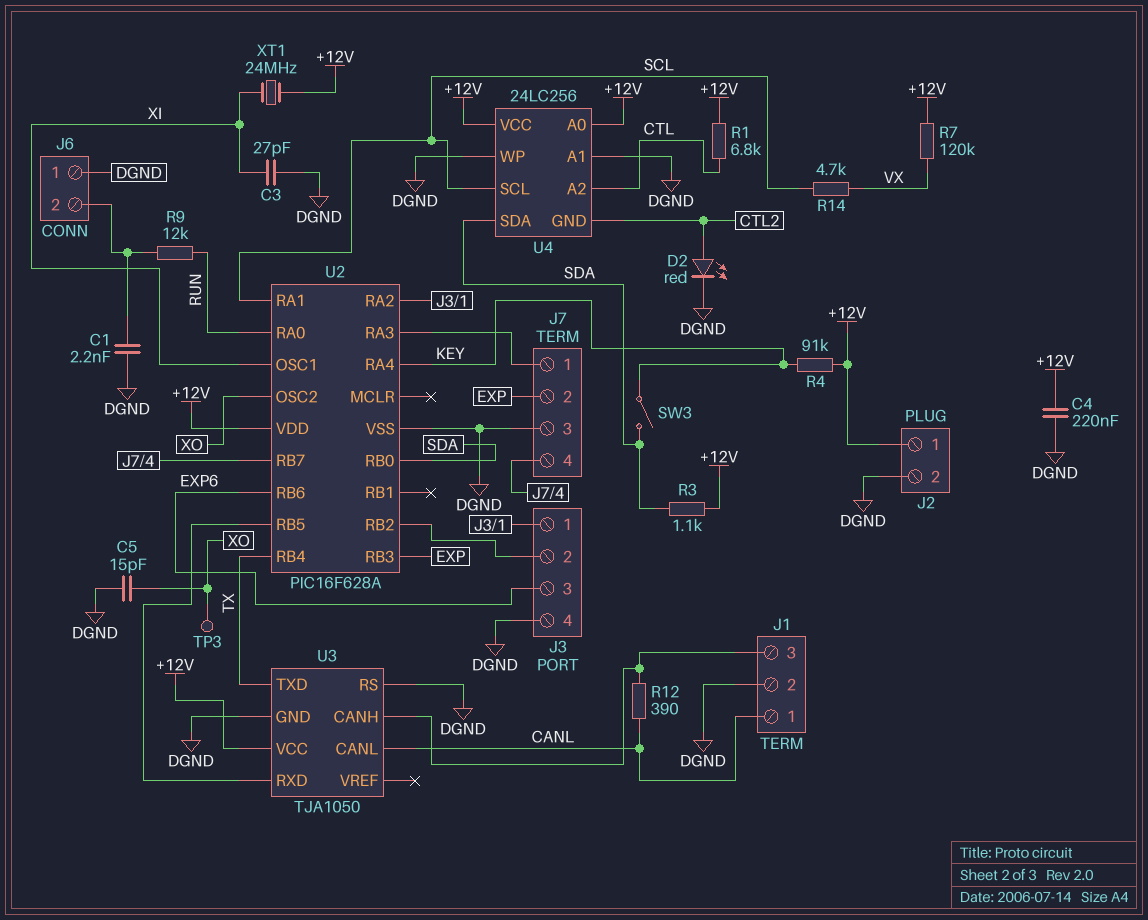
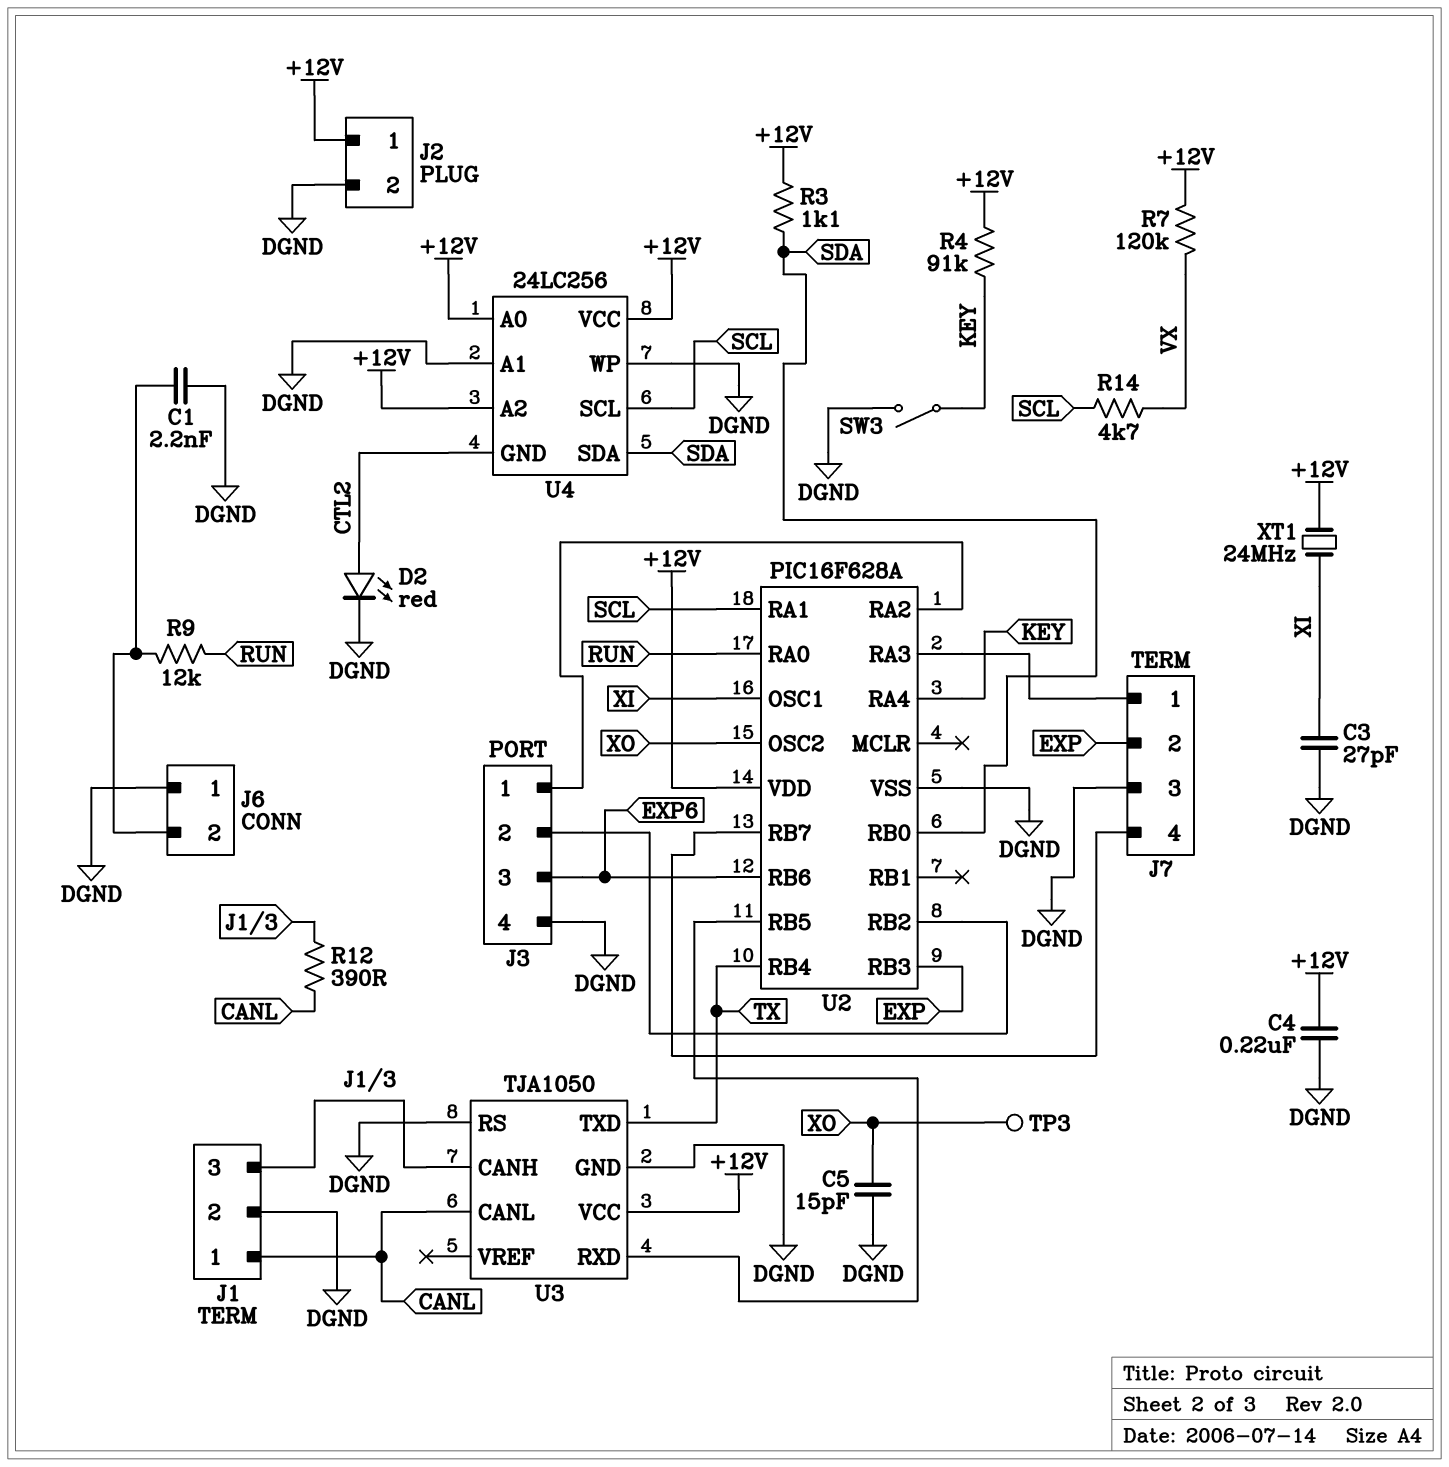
R1: 6.8k (+12V, CTL) -> none
SW3: switch (KEY, SDA) -> switch (DGND, KEY)
U4 pin A2: CTL -> +12V

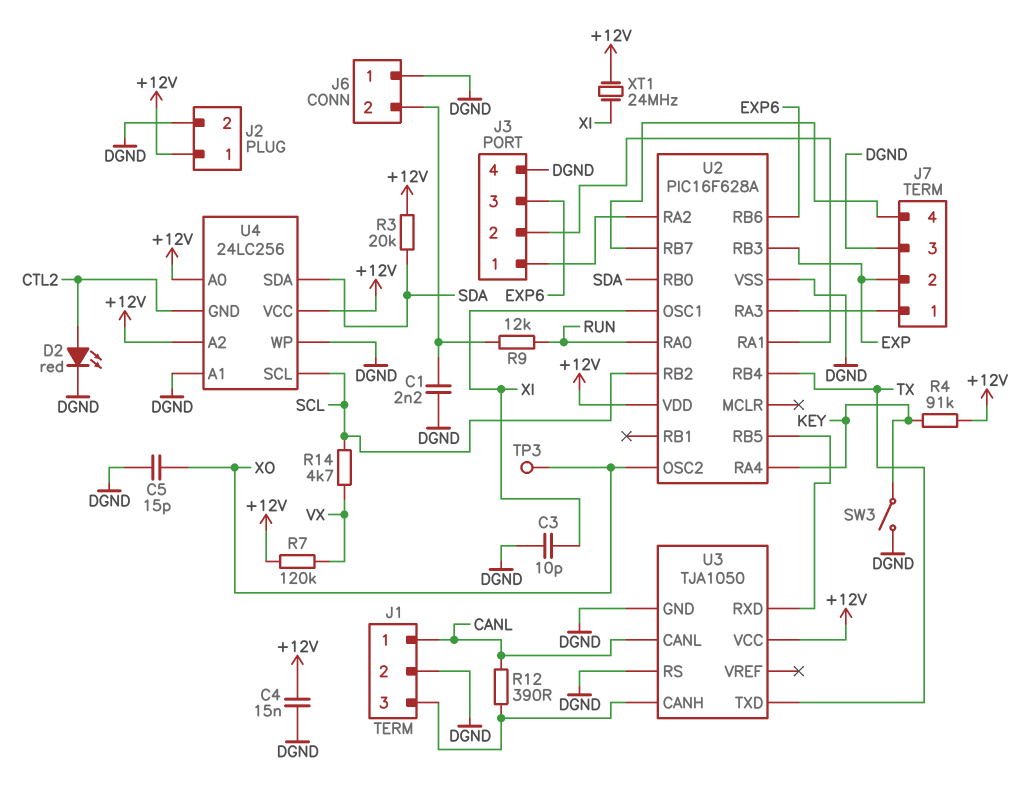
C3: 27pF (DGND, XI) -> 10pF (DGND, XI)
C4: 220nF (+12V, DGND) -> 15nF (+12V, DGND)
R3: 1.1k (+12V, SDA) -> 20k (+12V, SDA)
U2 pin RA1: SCL -> J3/2
U2 pin RB2: J3/2 -> SCL

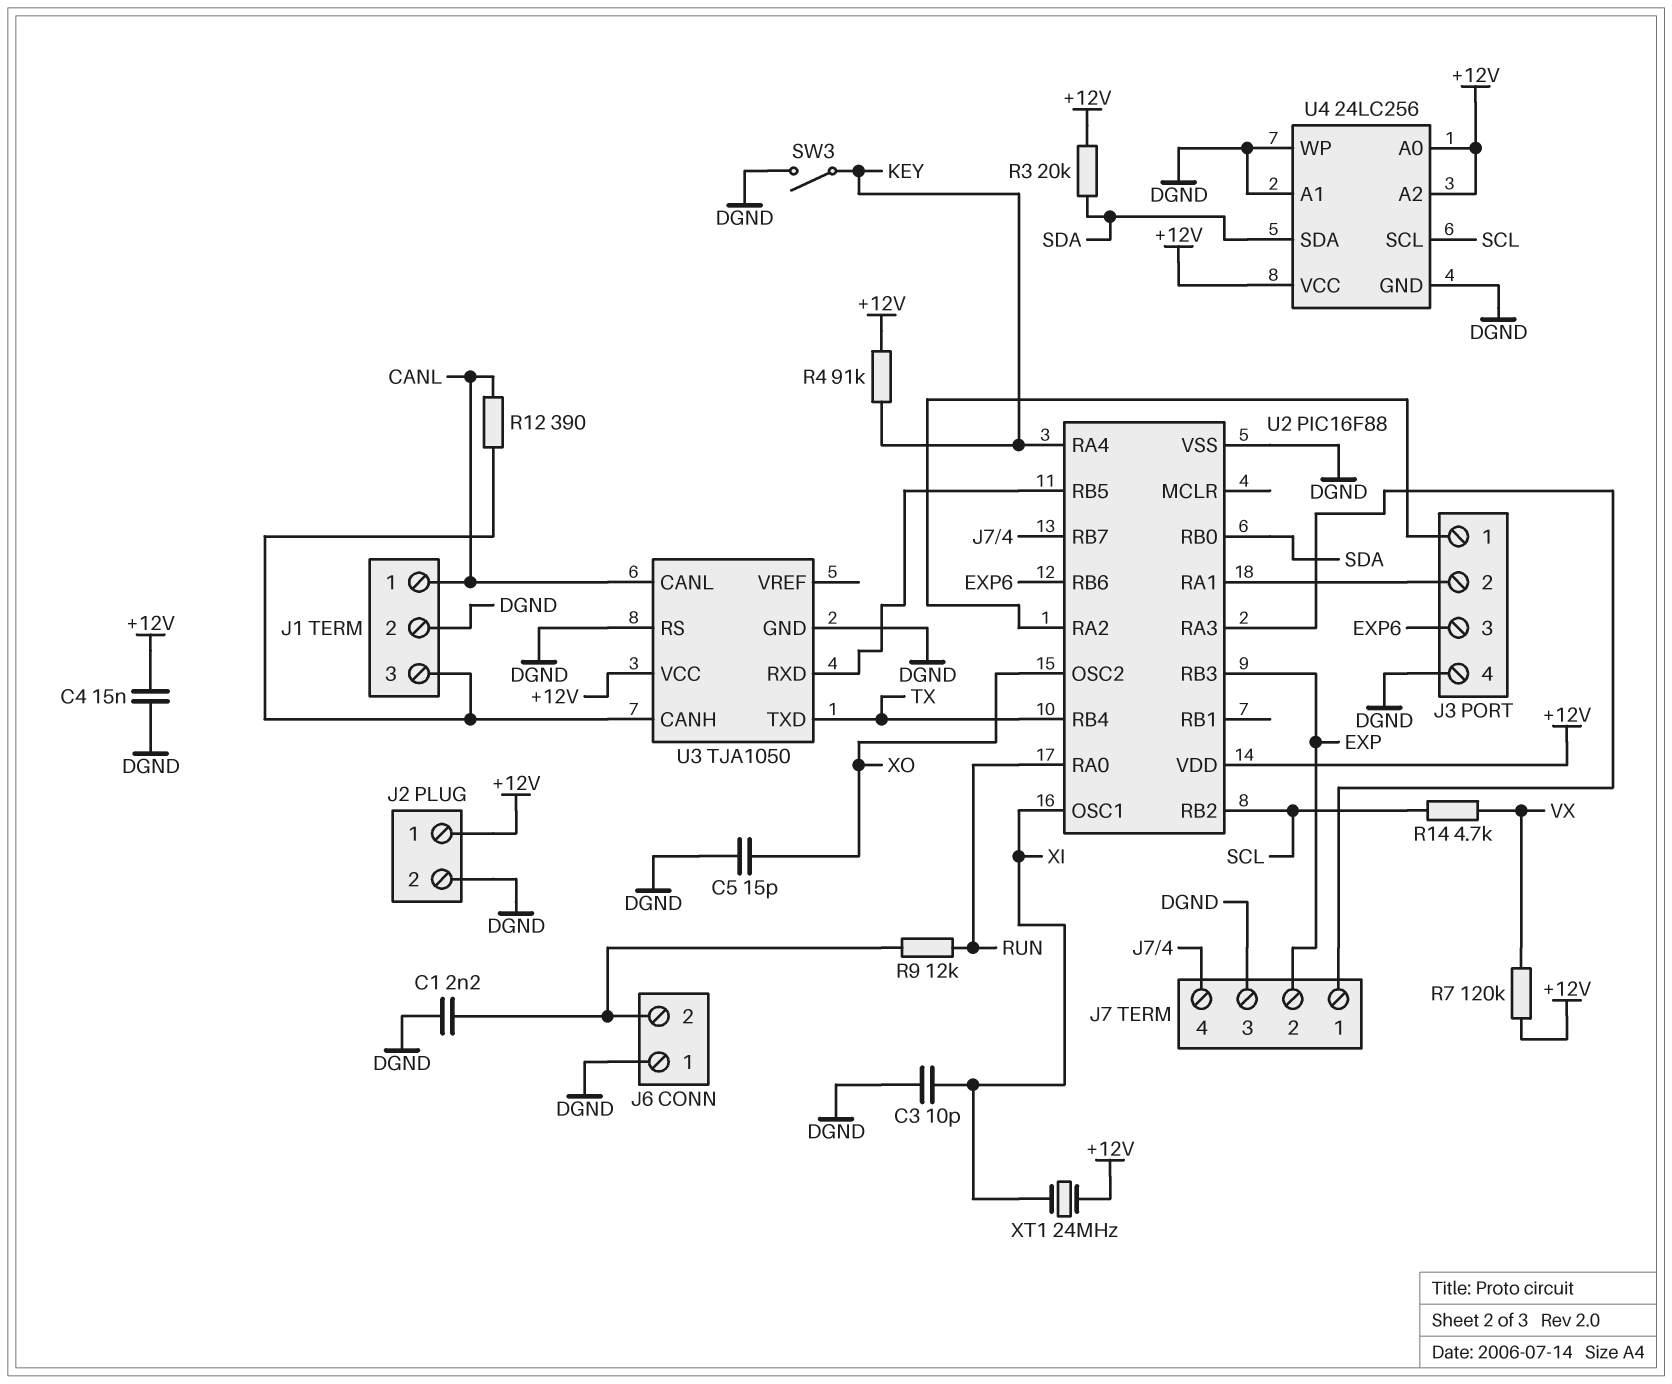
D2: LED red (A CTL2, K DGND) -> none
TP3: test point (XO) -> none
U2: PIC16F628A -> PIC16F88
U4 pin GND: CTL2 -> DGND

